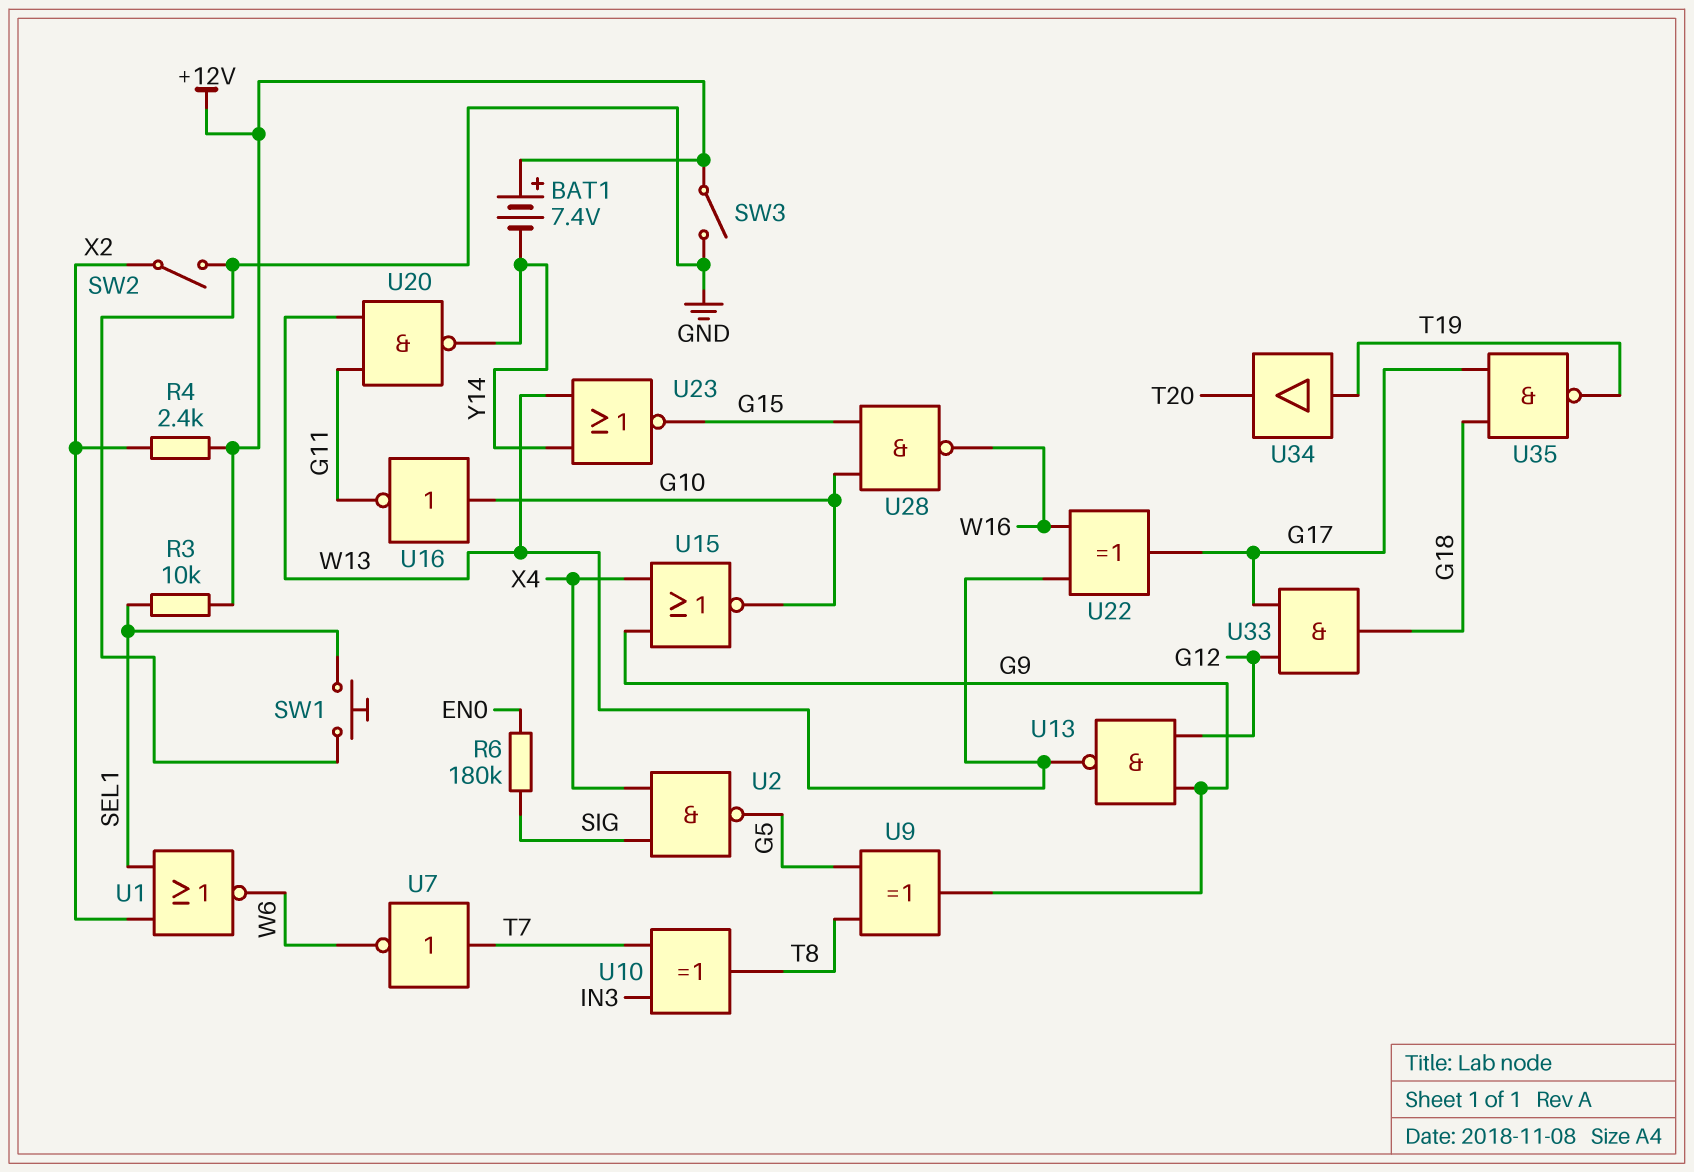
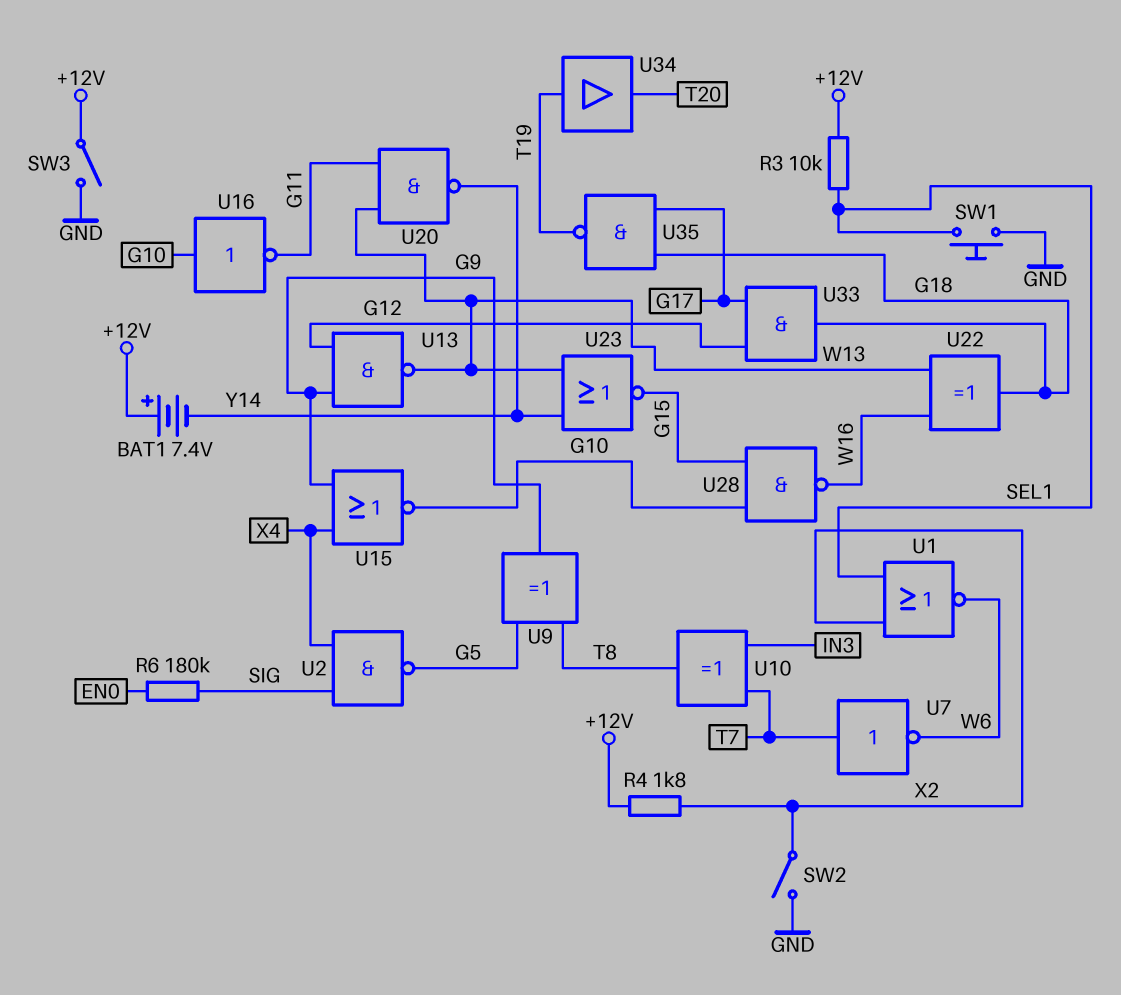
R4: 2.4k (+12V, X2) -> 1.8k (+12V, X2)
U22: XOR (in W13, in W16, out G17) -> XOR (in W13, in W16, out G18)

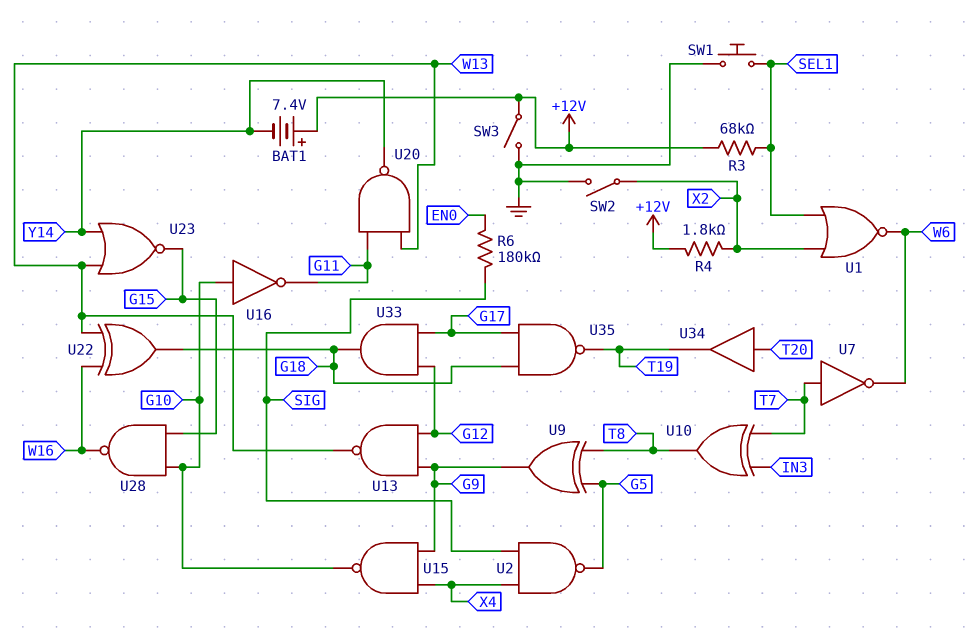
R3: 10k (+12V, SEL1) -> 68k (+12V, SEL1)
U15: NOR (in G9, in X4, out G10) -> NAND (in G9, in X4, out G10)
U34: buffer (in T19, out T20) -> buffer (in T20, out T19)

